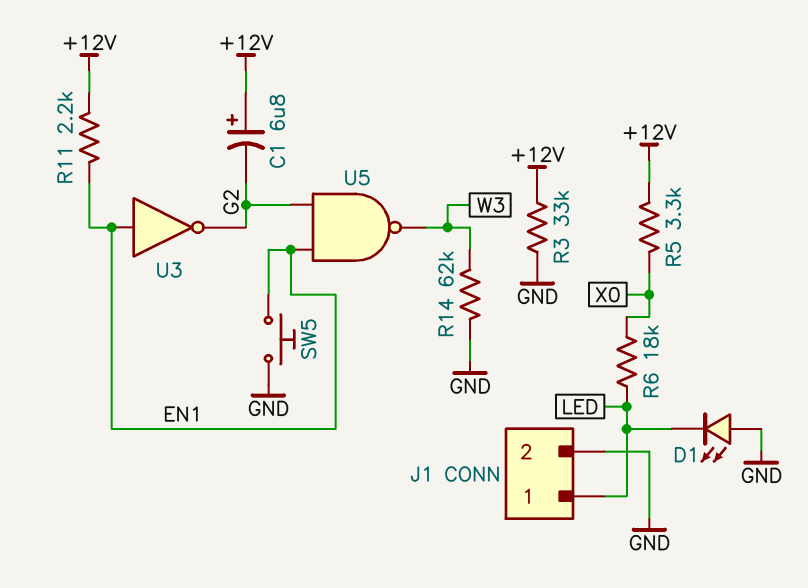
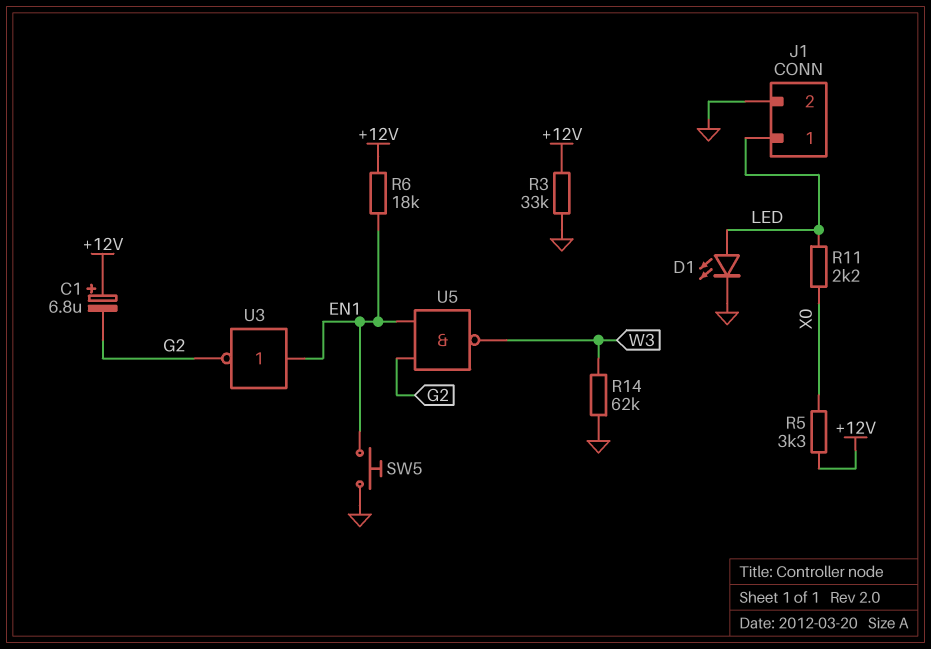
D1: LED (A GND, K LED) -> LED (A LED, K GND)
R6: 18k (LED, X0) -> 18k (+12V, EN1)
R11: 2.2k (+12V, EN1) -> 2.2k (LED, X0)

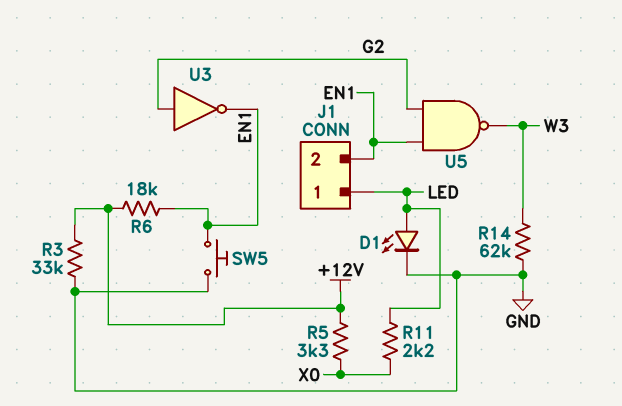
C1: 6.8uF (plus +12V, minus G2) -> none
J1 pin 2: GND -> EN1
U3: NOT (in EN1, out G2) -> NOT (in G2, out EN1)

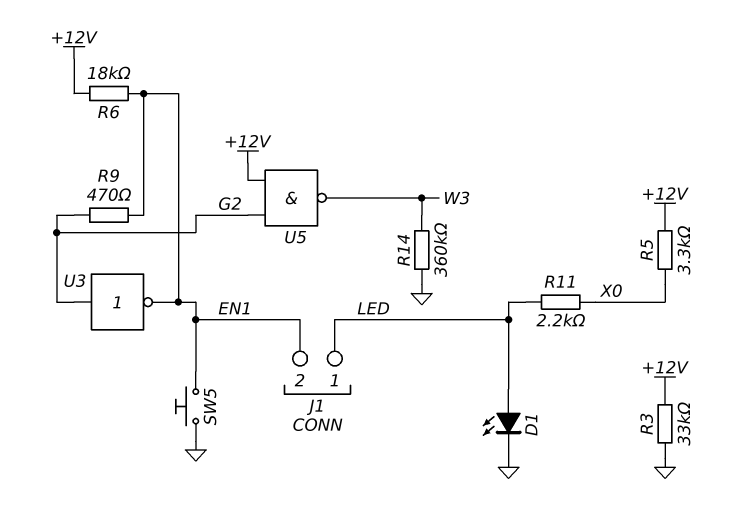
R9: none -> 470 (EN1, G2)
R14: 62k (GND, W3) -> 360k (GND, W3)
U5: NAND (in EN1, in G2, out W3) -> NAND (in +12V, in G2, out W3)

